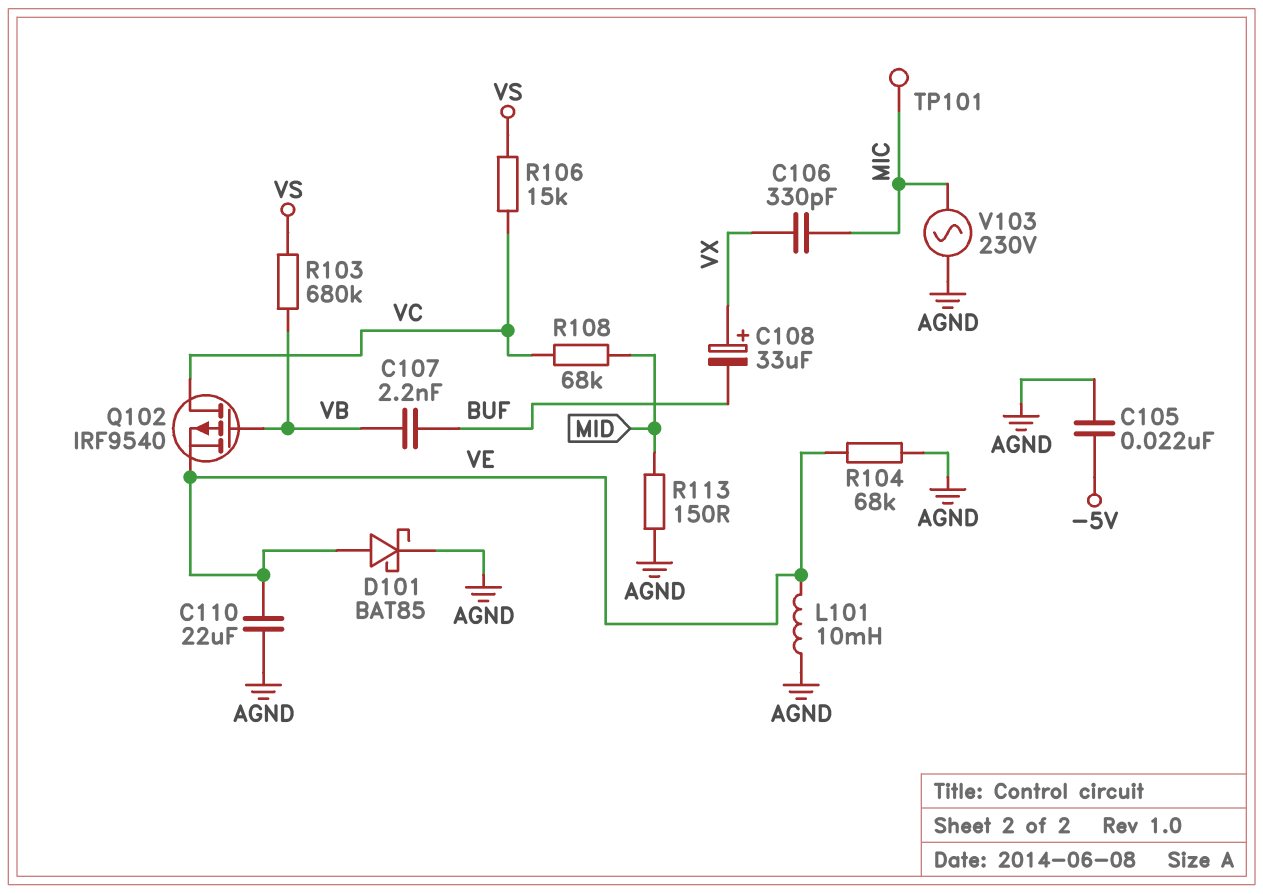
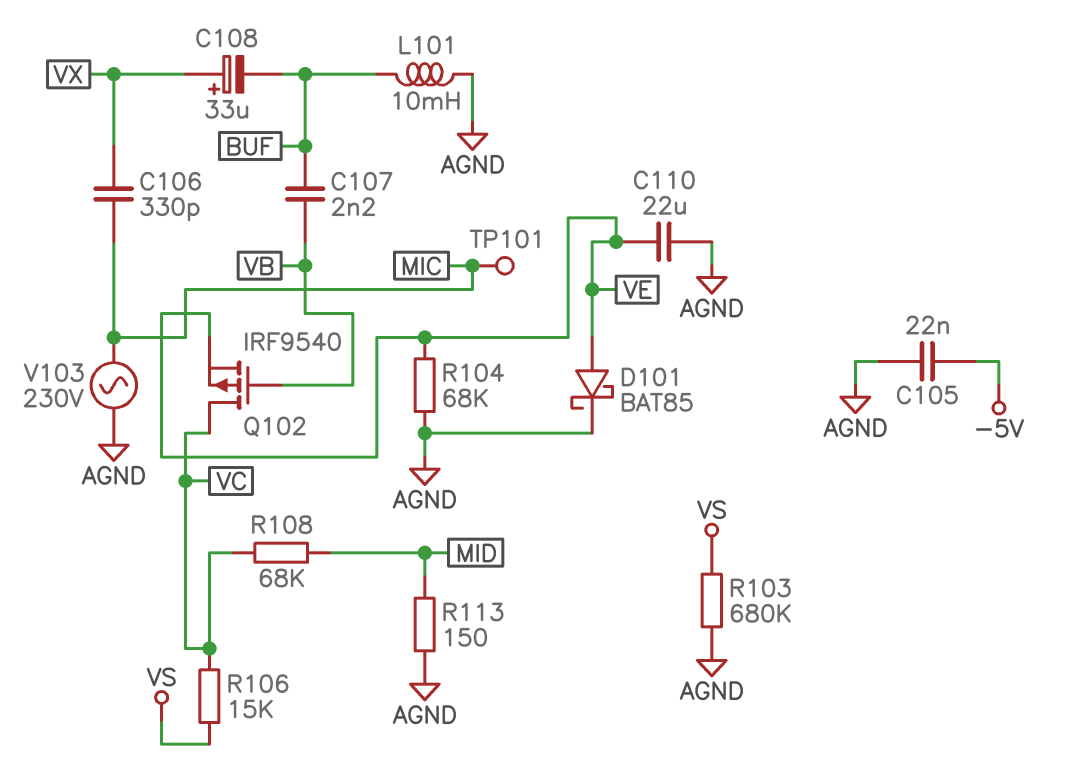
L101: 10mH (AGND, VE) -> 10mH (AGND, BUF)
R103: 680k (VB, VS) -> 680k (AGND, VS)

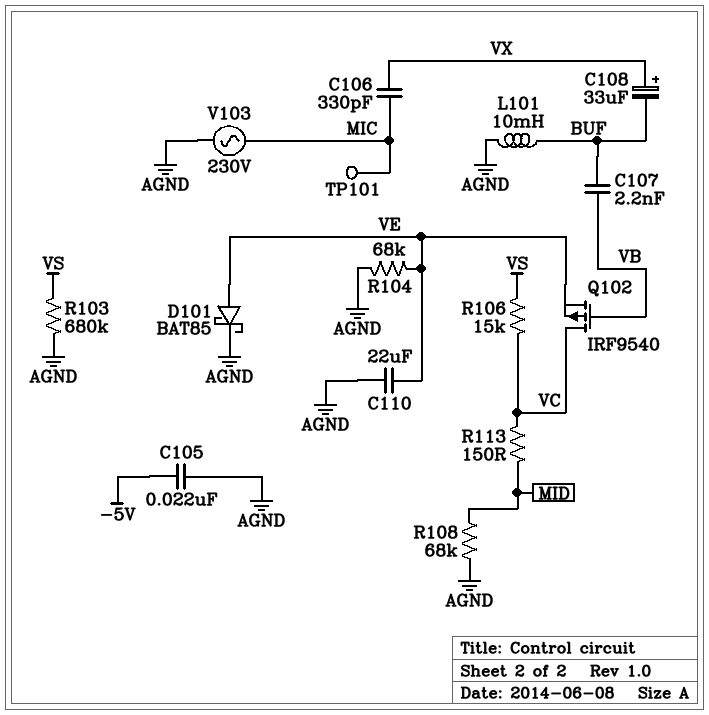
R108: 68k (MID, VC) -> 68k (AGND, MID)
R113: 150 (AGND, MID) -> 150 (MID, VC)

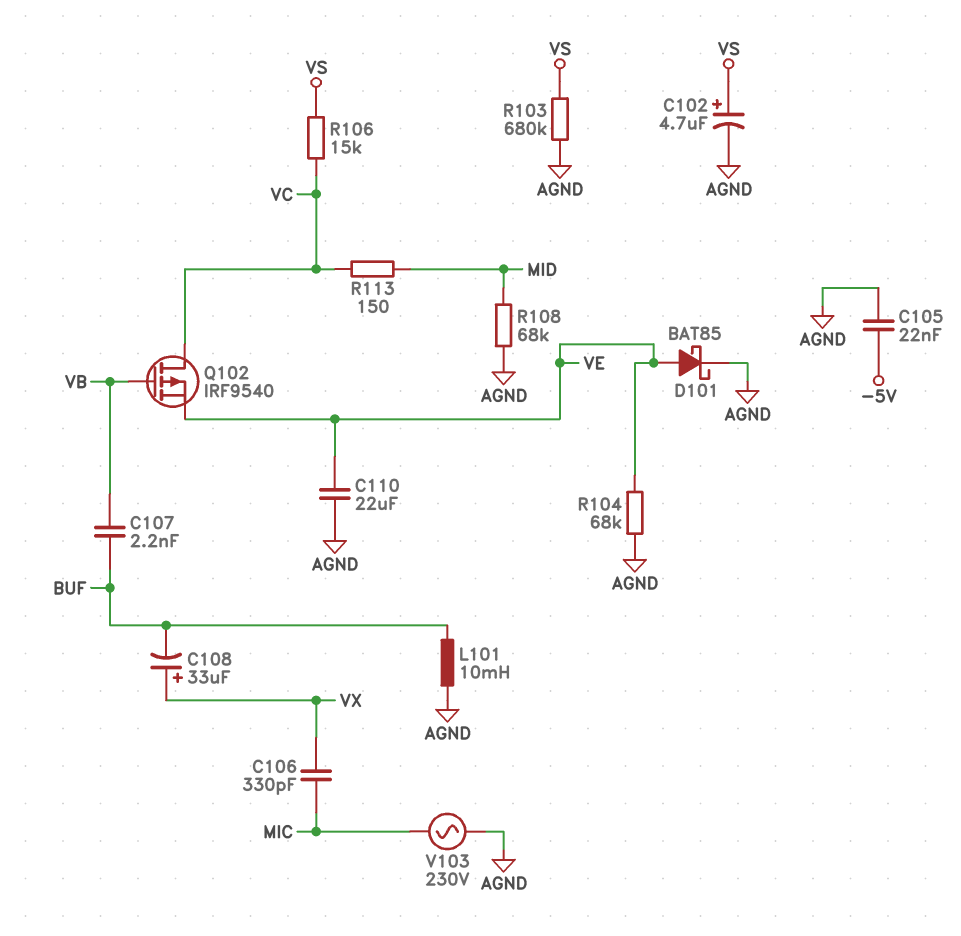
C102: none -> 4.7uF (plus VS, minus AGND)
TP101: test point (MIC) -> none

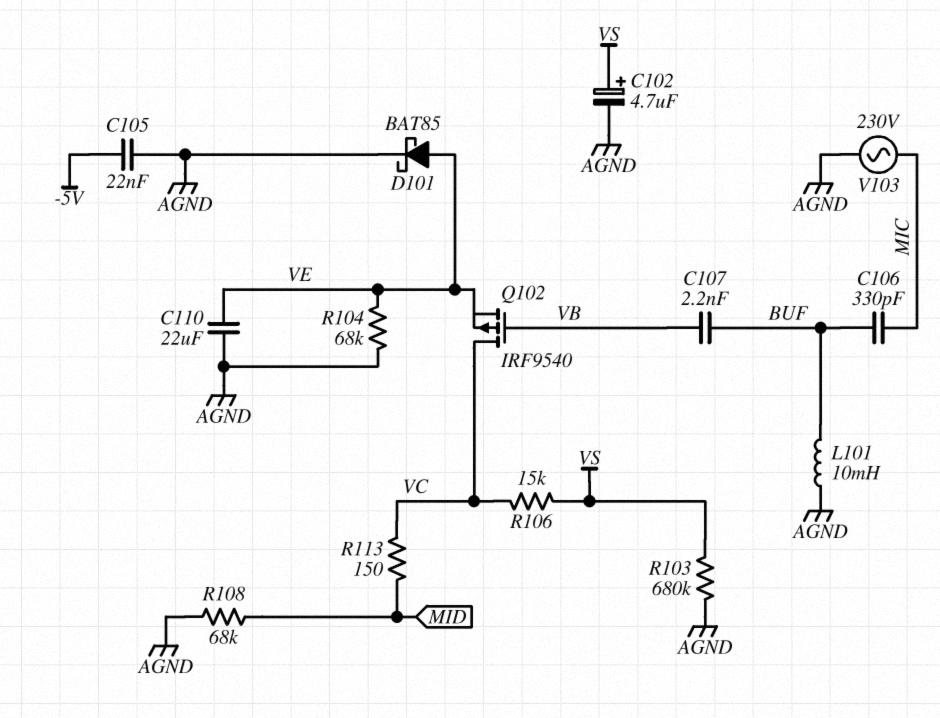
C106: 330pF (MIC, VX) -> 330pF (BUF, MIC)
C108: 33uF (plus VX, minus BUF) -> none

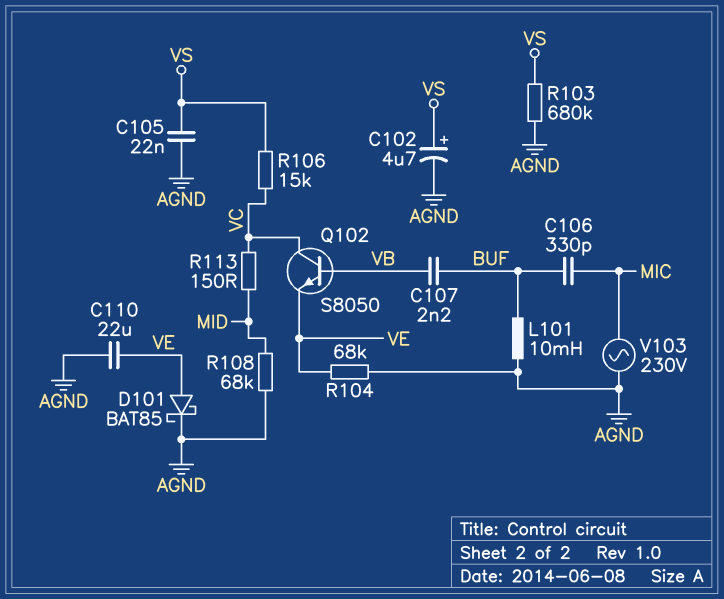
C105: 22nF (-5V, AGND) -> 22nF (AGND, VS)
Q102: PMOS IRF9540 (G VB, D VC, S VE) -> NPN S8050 (B VB, C VC, E VE)

